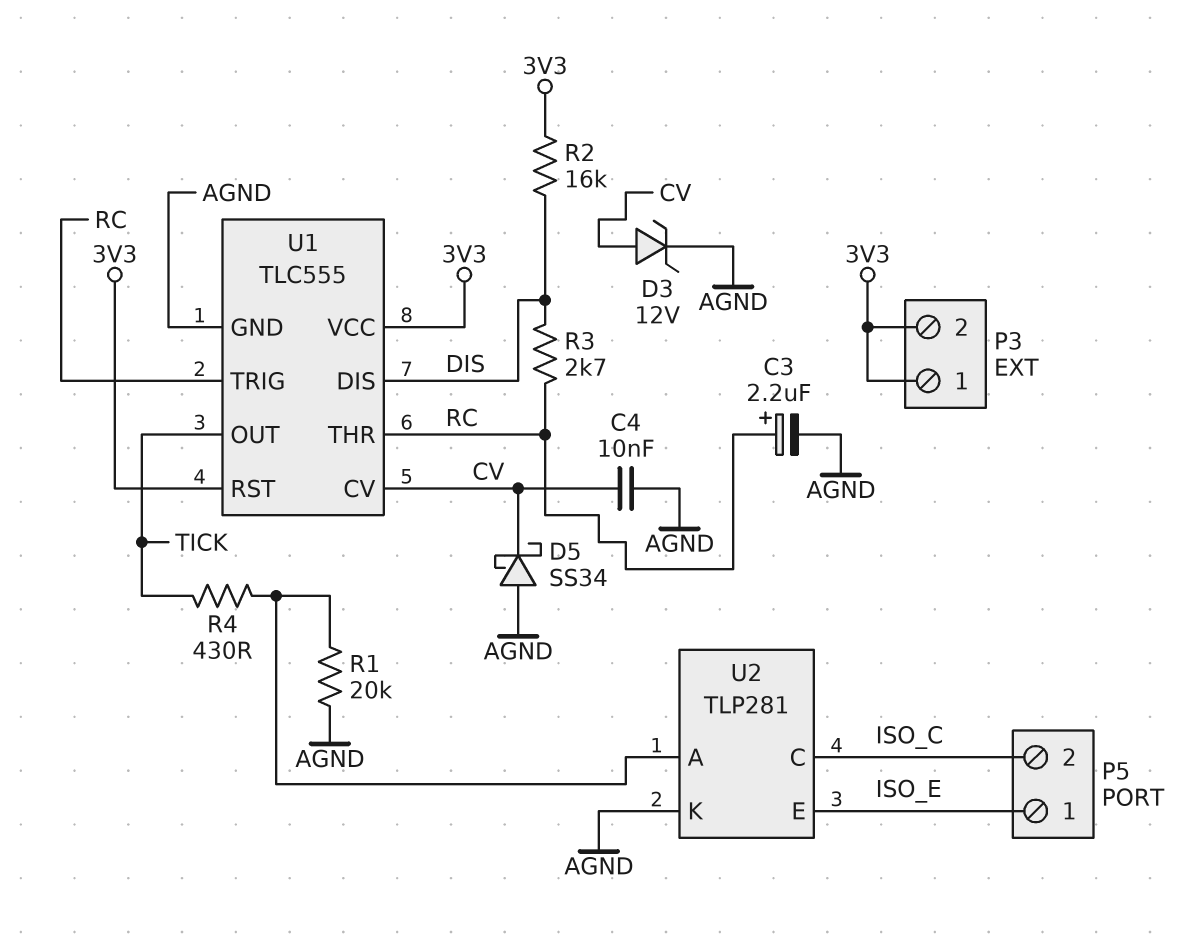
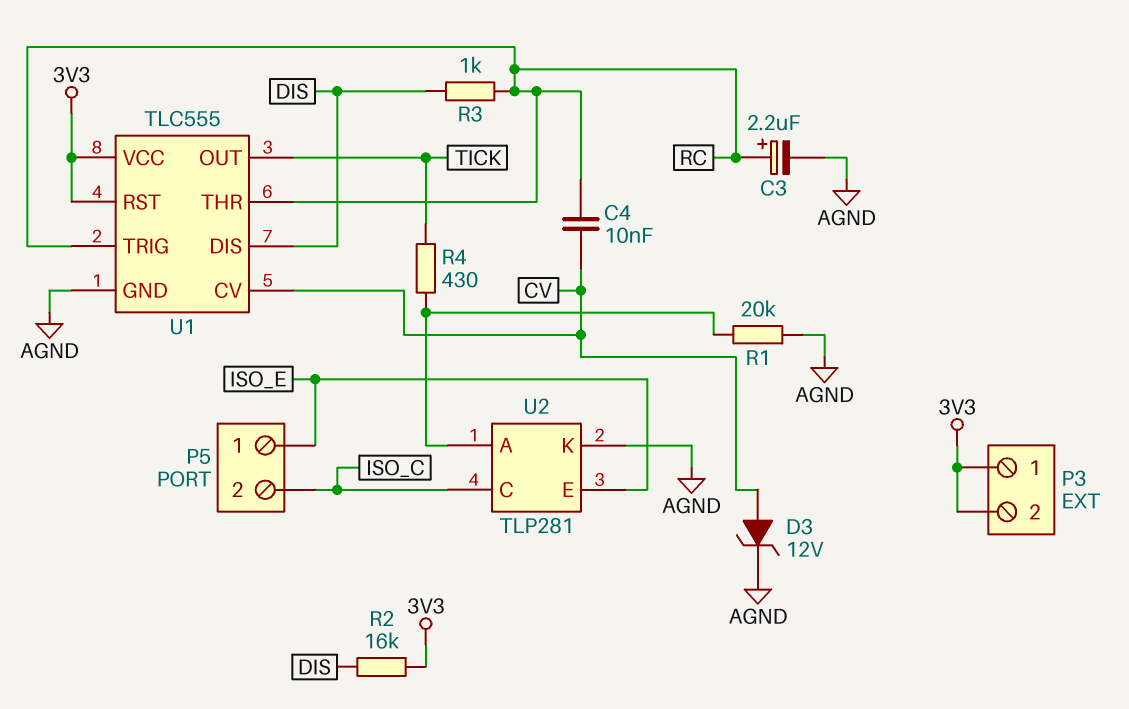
C4: 10nF (AGND, CV) -> 10nF (CV, RC)
D5: schottky SS34 (A AGND, K CV) -> none
R3: 2.7k (DIS, RC) -> 1k (DIS, RC)

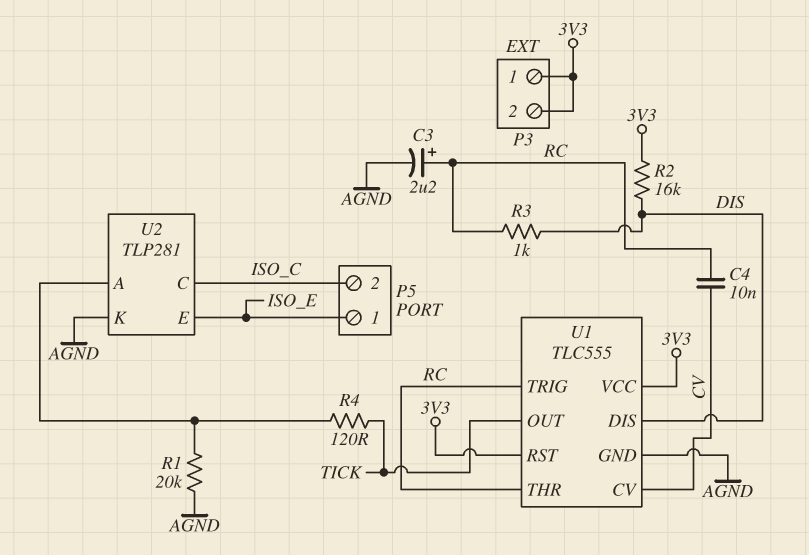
D3: zener 12V (A CV, K AGND) -> none
R4: 430 (TICK, U2/A) -> 120 (TICK, U2/A)

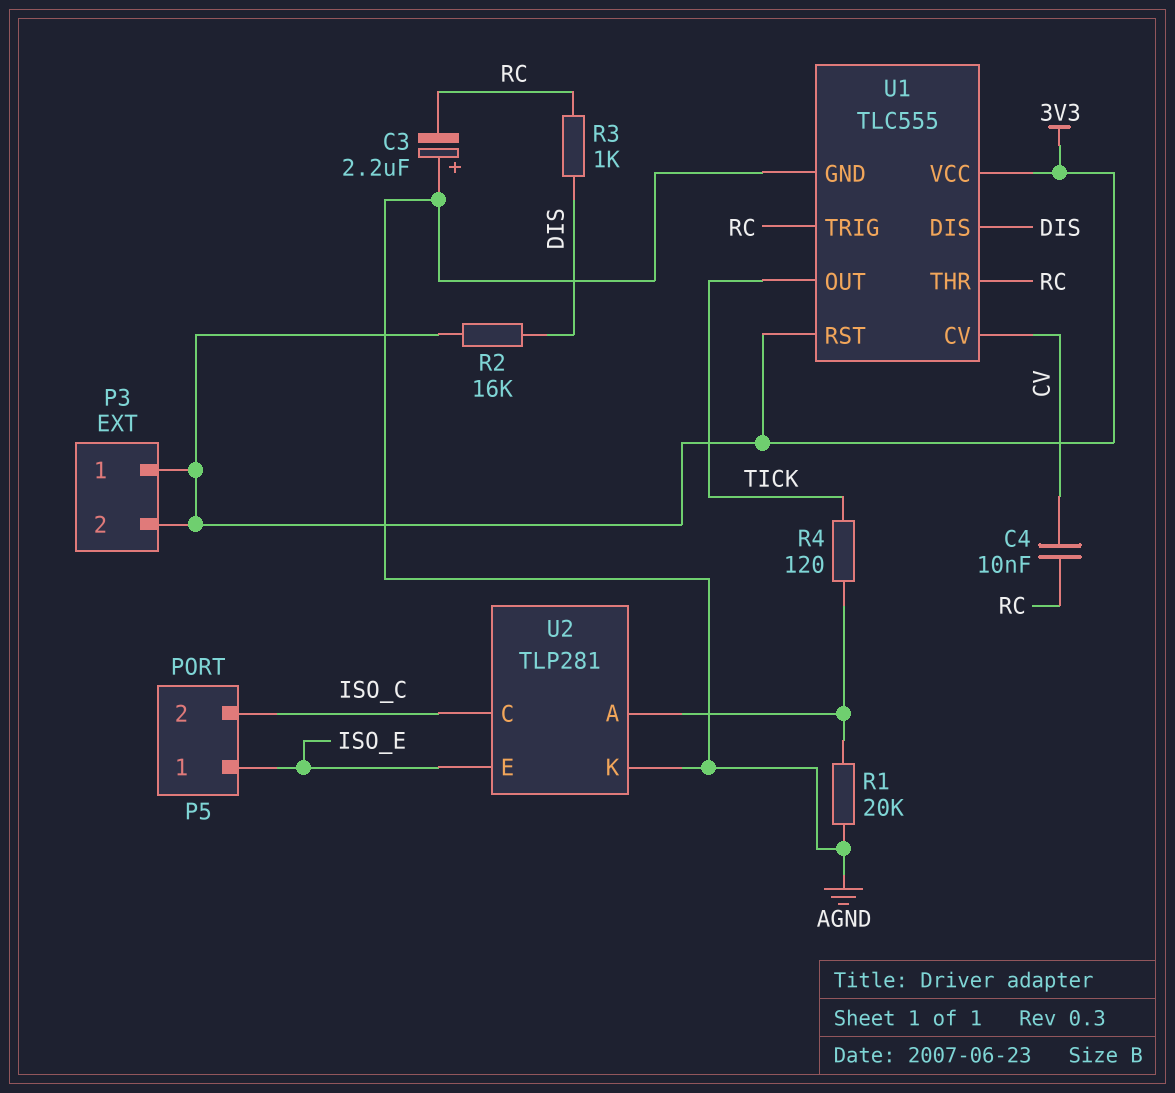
C3: 2.2uF (plus RC, minus AGND) -> 2.2uF (plus AGND, minus RC)

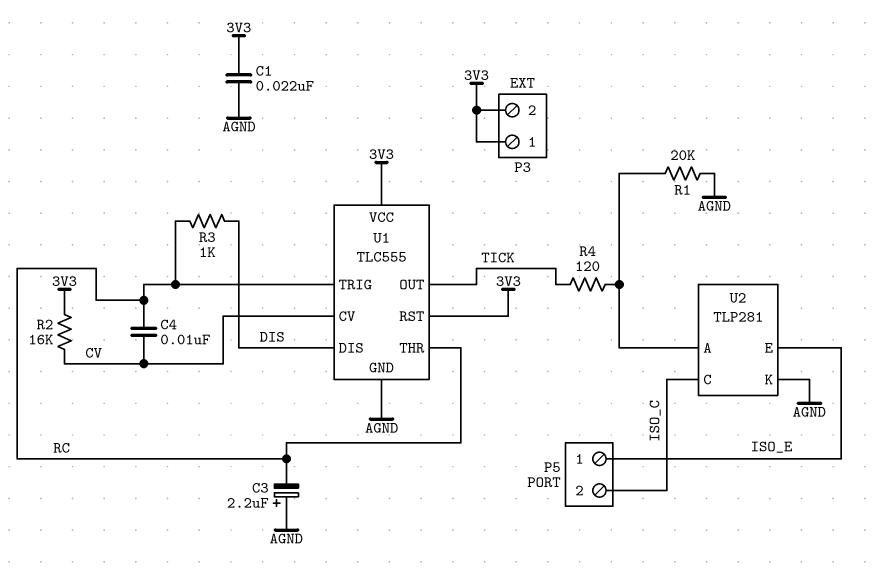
C1: none -> 22nF (3V3, AGND)
R2: 16k (3V3, DIS) -> 16k (3V3, CV)

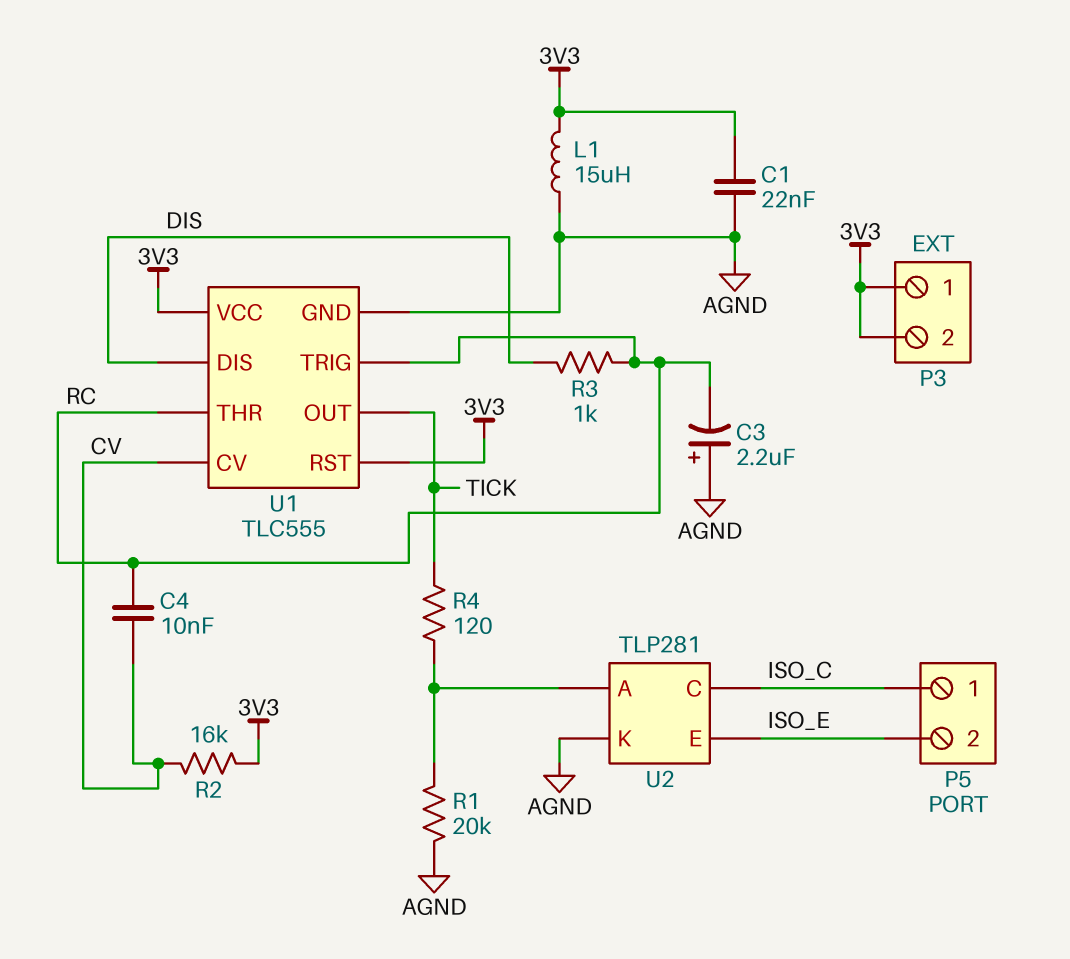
L1: none -> 15uH (3V3, AGND)
P5 pin 1: ISO_E -> ISO_C
P5 pin 2: ISO_C -> ISO_E

